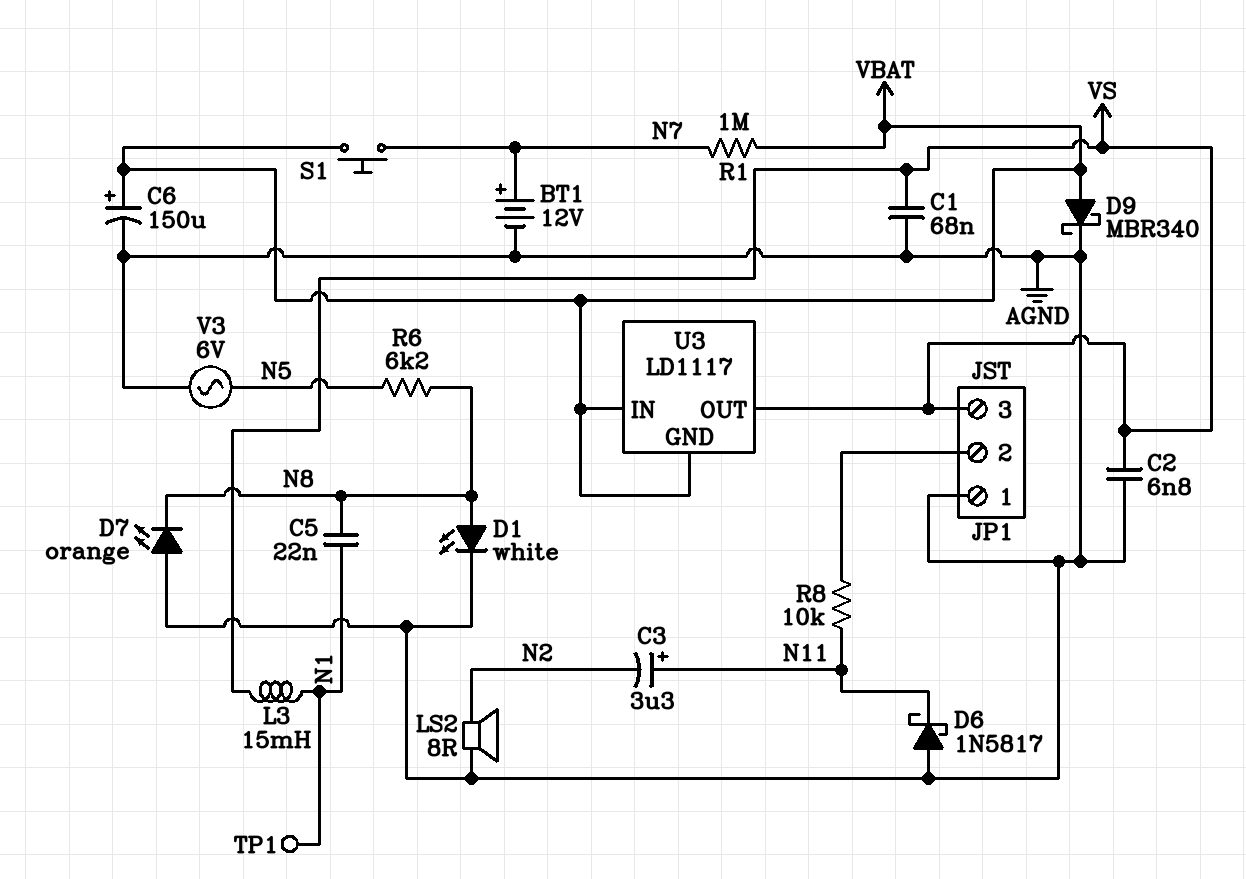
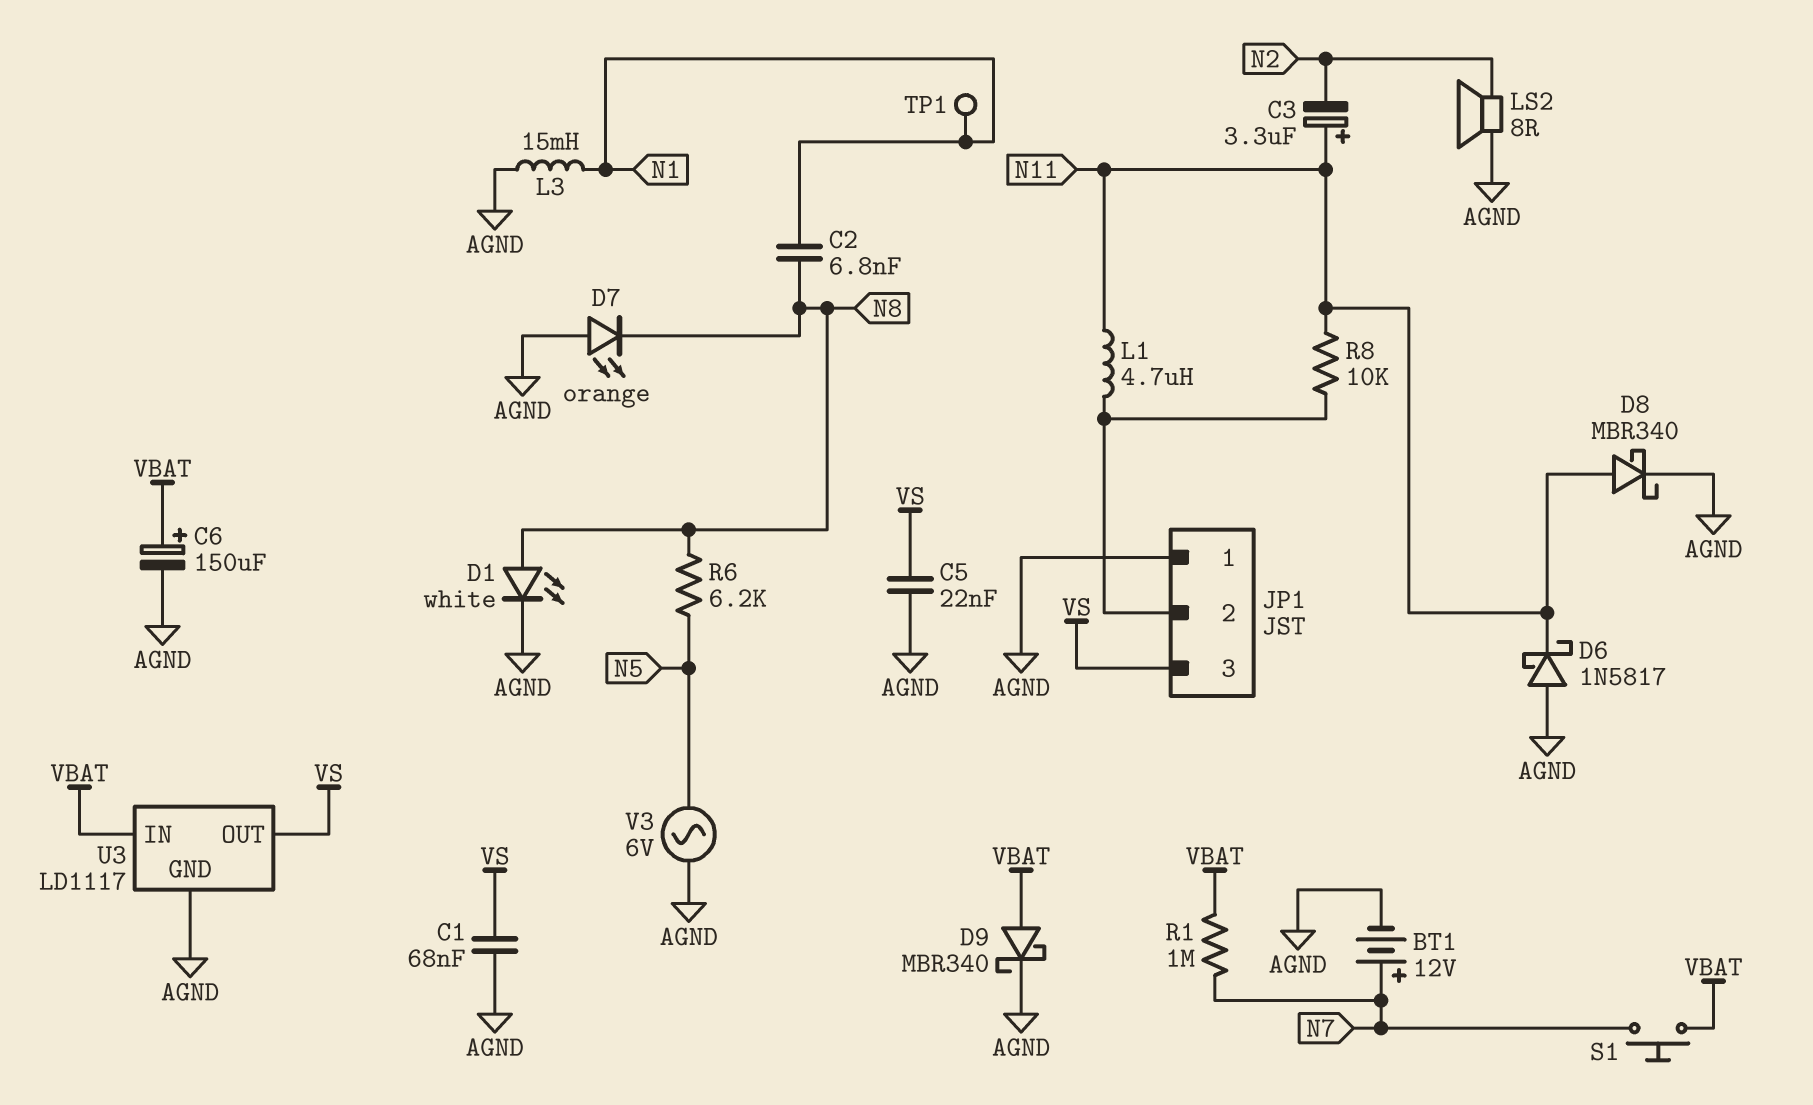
C2: 6.8nF (AGND, VS) -> 6.8nF (N1, N8)
C5: 22nF (N1, N8) -> 22nF (AGND, VS)
D8: none -> schottky MBR340 (A N11, K AGND)
L1: none -> 4.7uH (JP1/2, N11)
L3: 15mH (N1, VS) -> 15mH (AGND, N1)
U3 pin GND: VBAT -> AGND

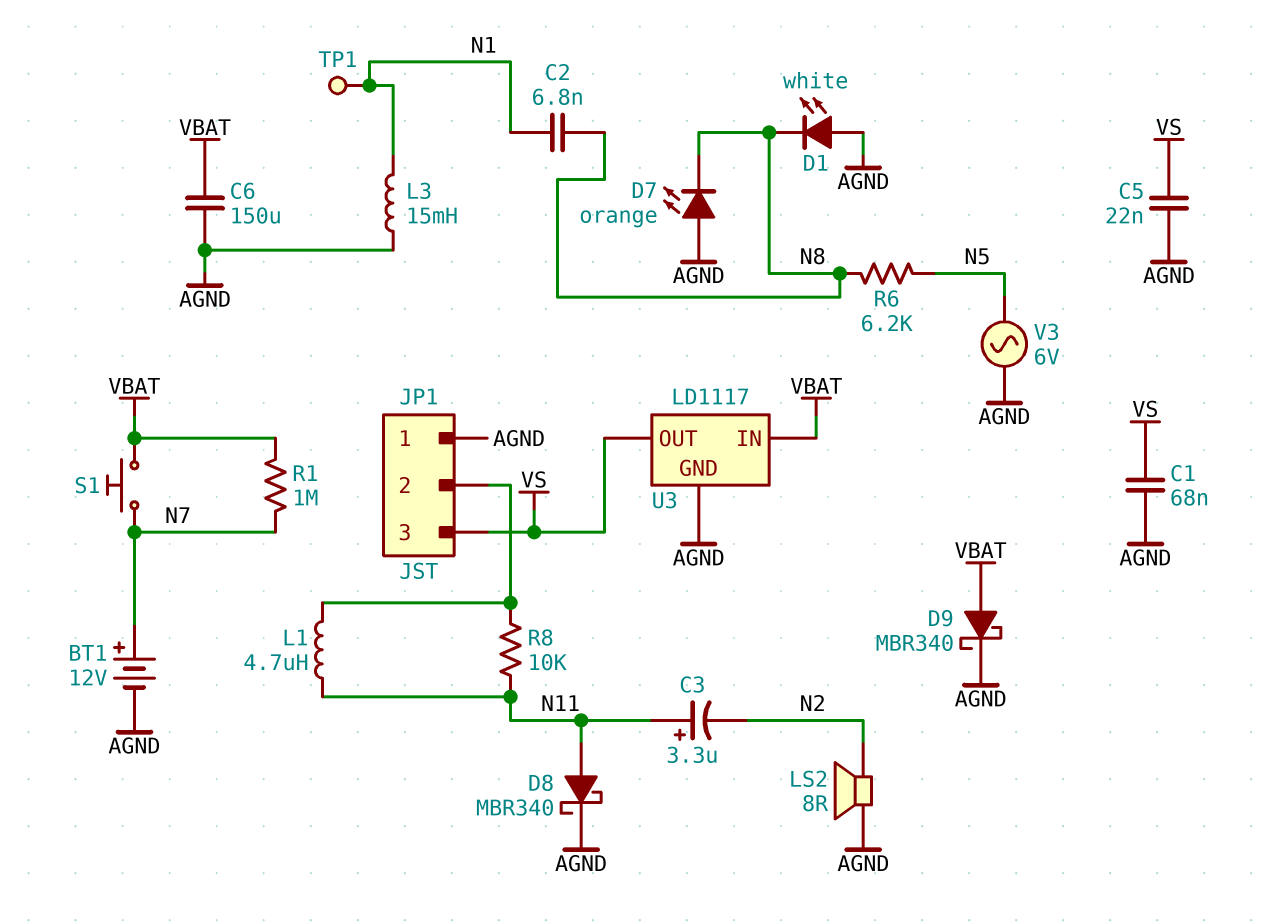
C6: 150uF (plus VBAT, minus AGND) -> 150uF (AGND, VBAT)
D1: LED white (A N8, K AGND) -> LED white (A AGND, K N8)
D6: schottky 1N5817 (A AGND, K N11) -> none

